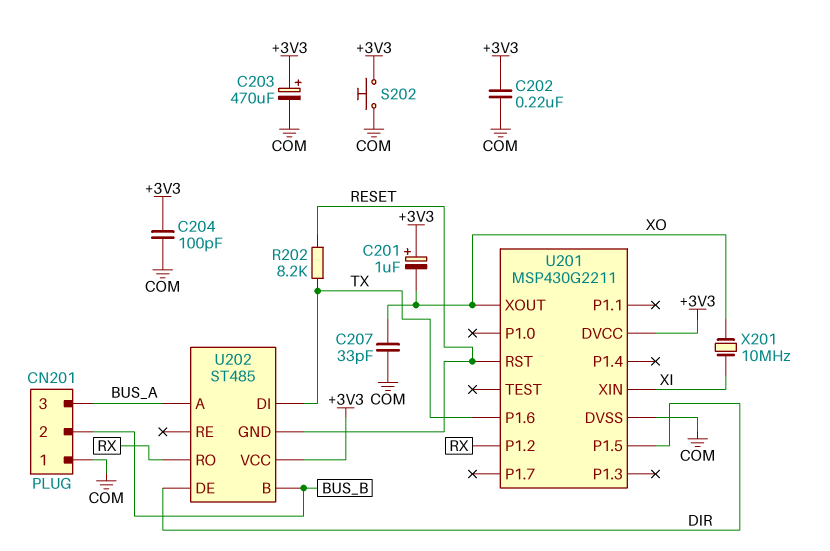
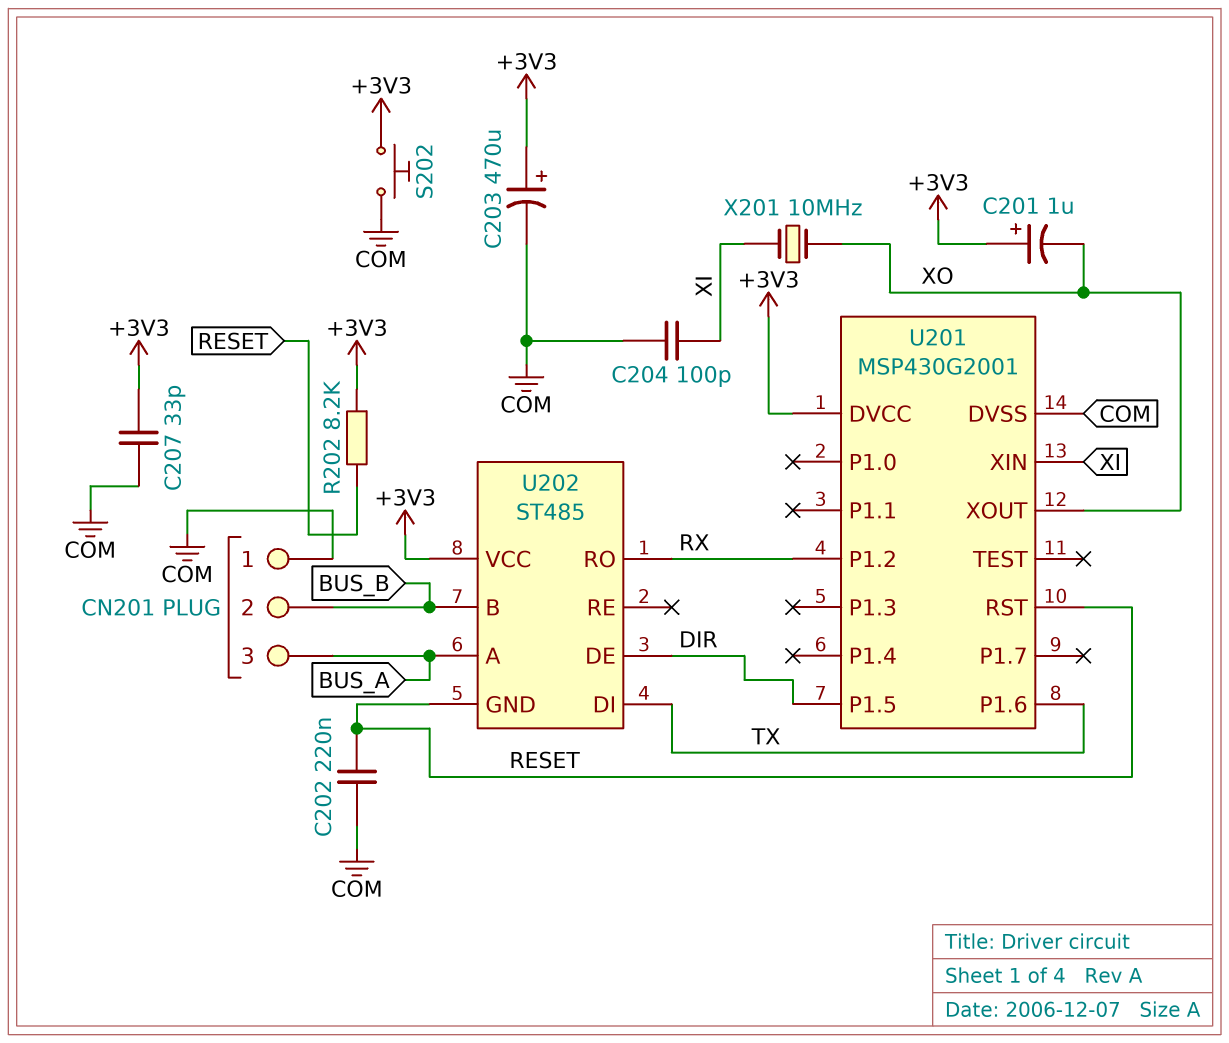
C202: 220nF (+3V3, COM) -> 220nF (COM, RESET)
C204: 100pF (+3V3, COM) -> 100pF (COM, XI)
C207: 33pF (COM, XO) -> 33pF (+3V3, COM)
R202: 8.2k (RESET, TX) -> 8.2k (+3V3, RESET)
U201: MSP430G2211 -> MSP430G2001

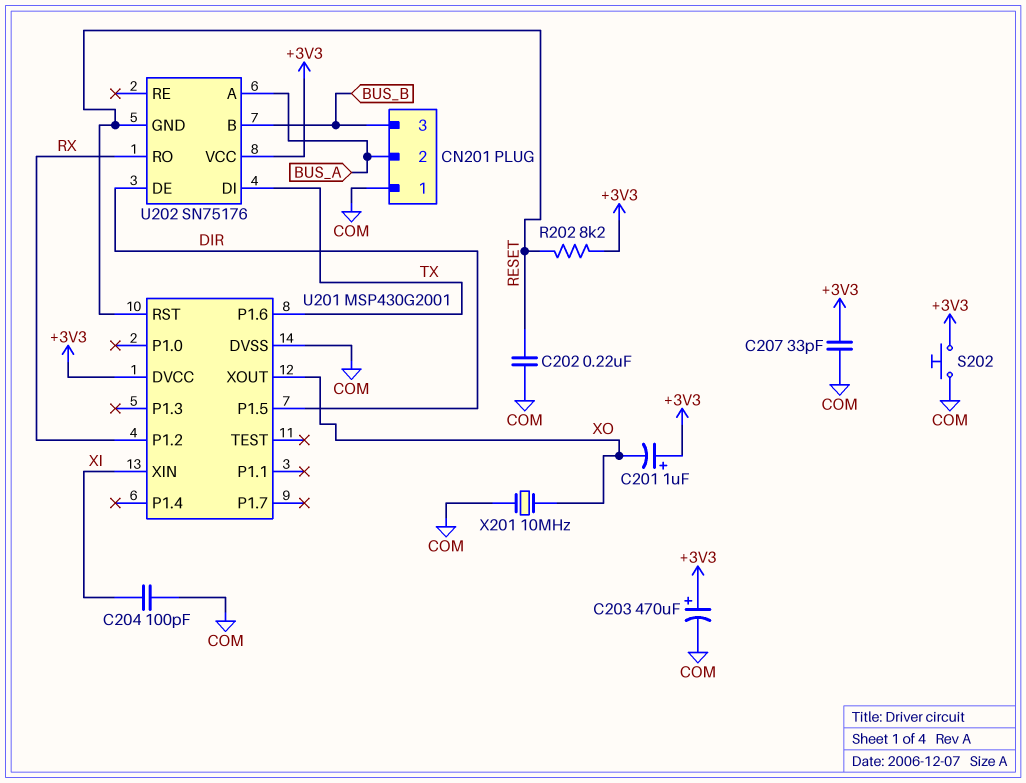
CN201 pin 2: BUS_B -> BUS_A
CN201 pin 3: BUS_A -> BUS_B
U202: ST485 -> SN75176
X201: 10MHz (XI, XO) -> 10MHz (COM, XO)

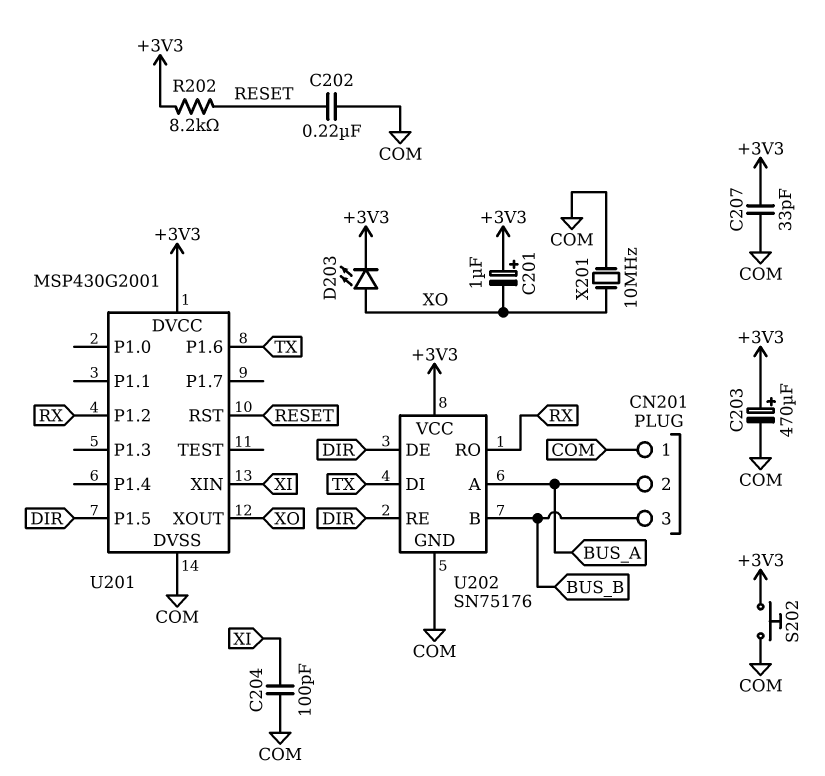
D203: none -> LED (A XO, K +3V3)
U202 pin GND: RESET -> COM
U202 pin RE: none -> DIR

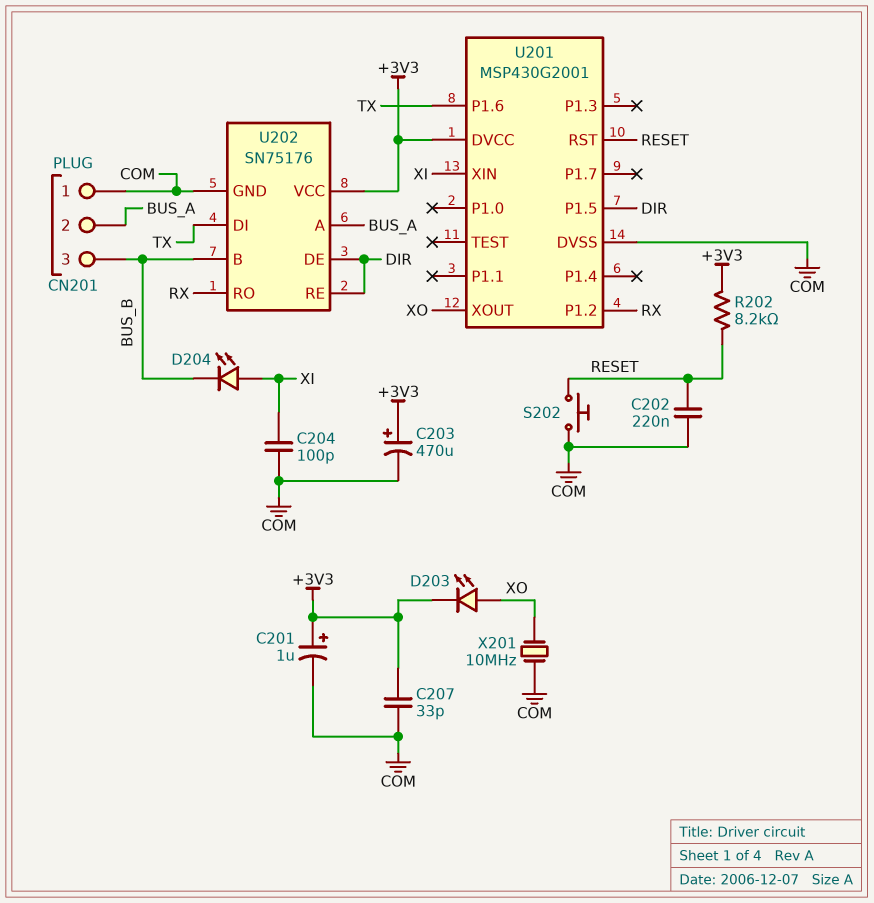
C201: 1uF (plus +3V3, minus XO) -> 1uF (plus +3V3, minus COM)
D204: none -> LED (A XI, K BUS_B)
S202: button (+3V3, COM) -> button (COM, RESET)

